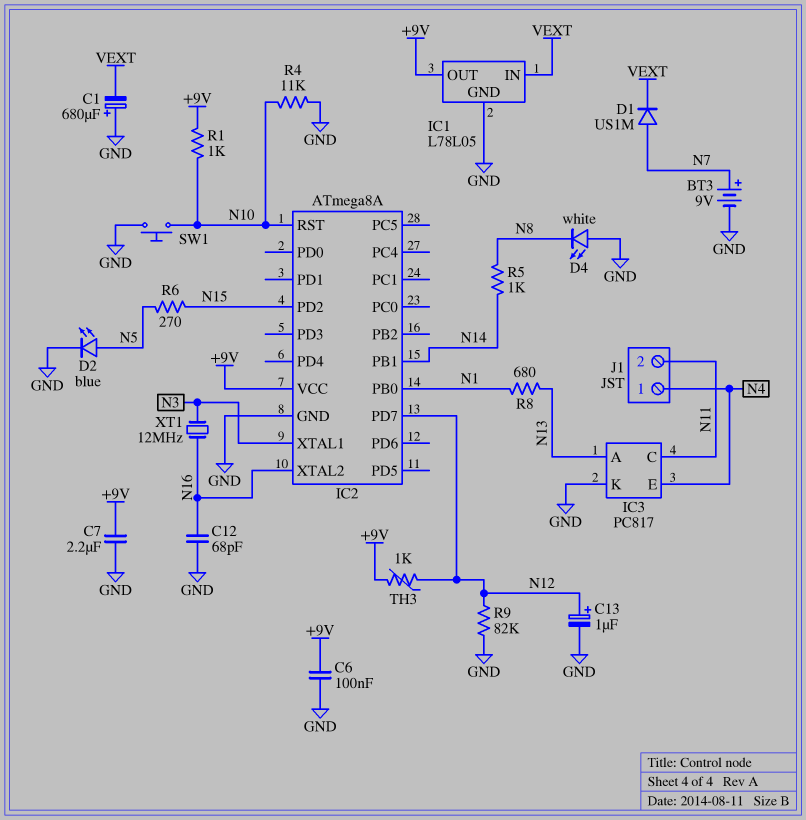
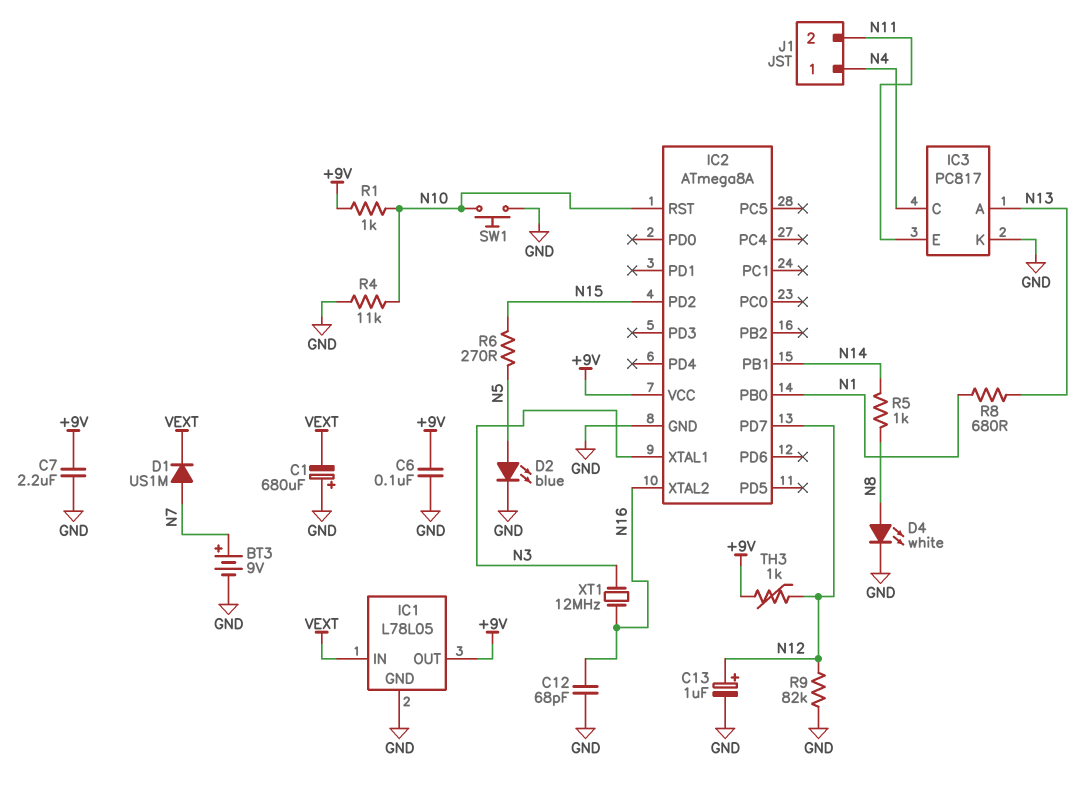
D4: LED white (A GND, K N8) -> LED white (A N8, K GND)
IC3 pin C: N11 -> N4
IC3 pin E: N4 -> N11

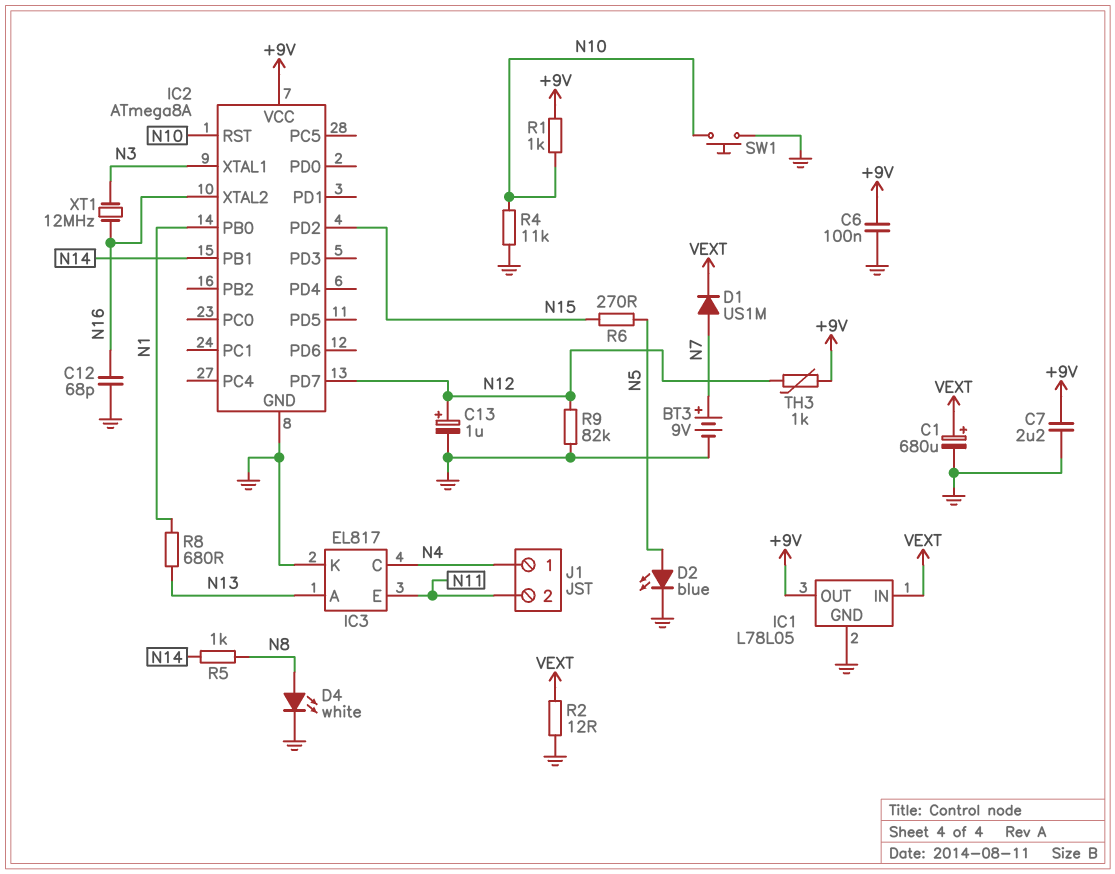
C1: 680uF (plus GND, minus VEXT) -> 680uF (plus VEXT, minus GND)
IC3: PC817 -> EL817
R2: none -> 12 (GND, VEXT)

